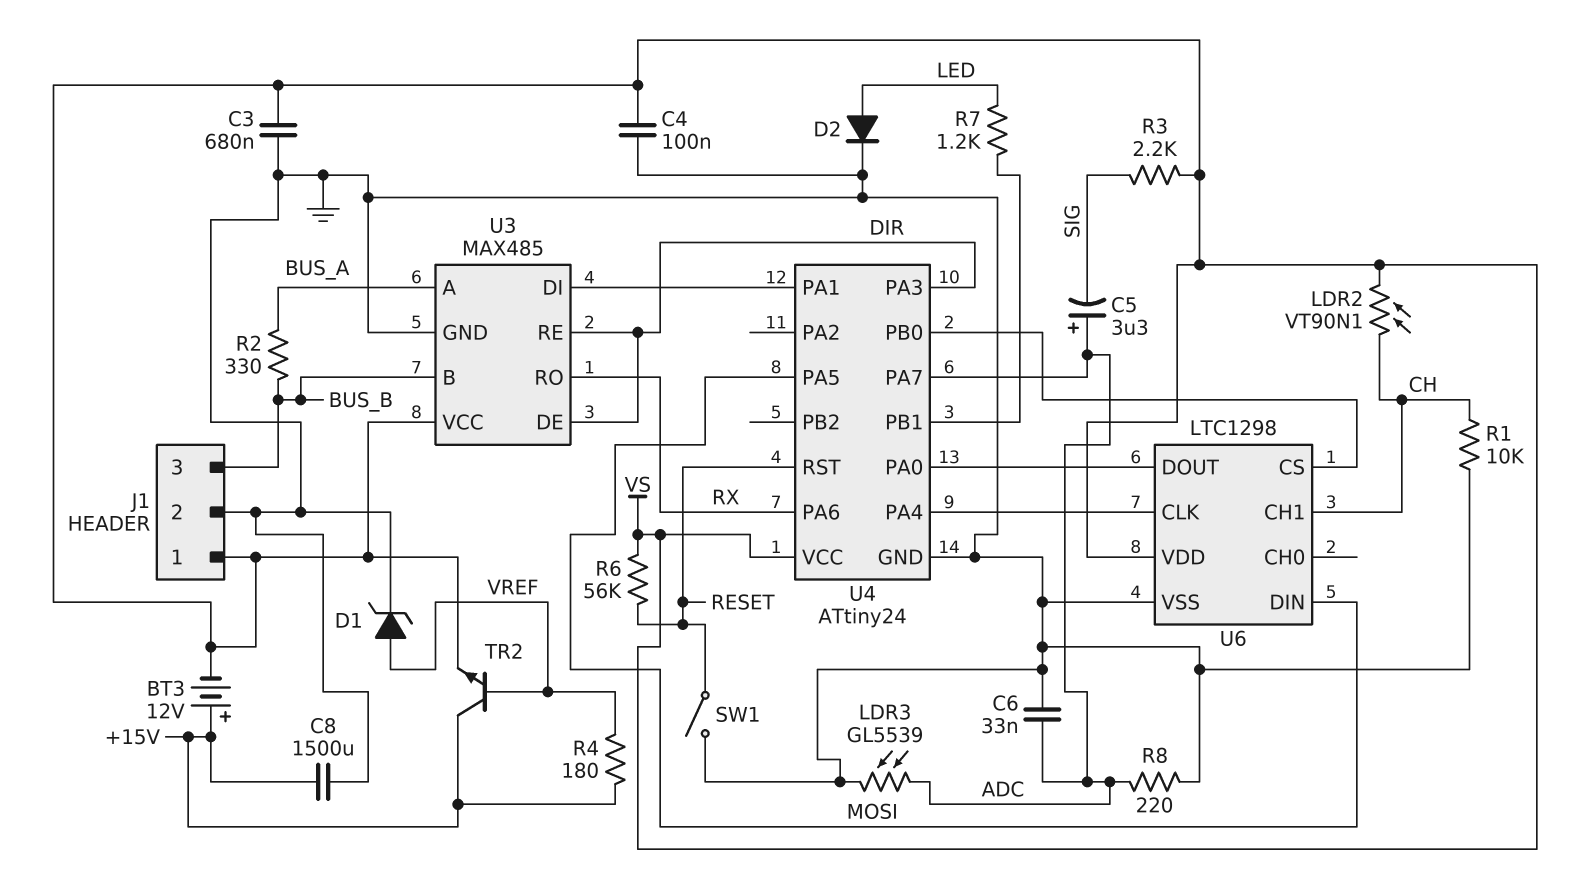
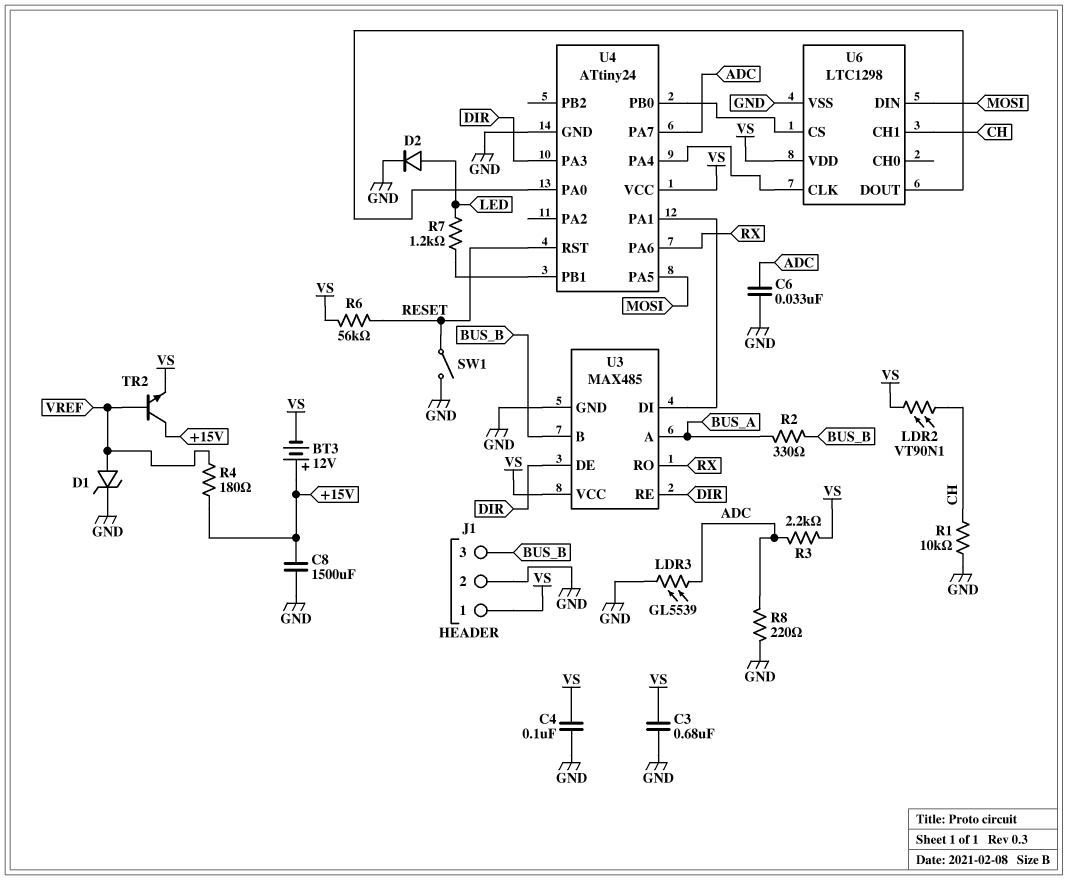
C5: 3.3uF (plus ADC, minus SIG) -> none
R3: 2.2k (SIG, VS) -> 2.2k (ADC, VS)

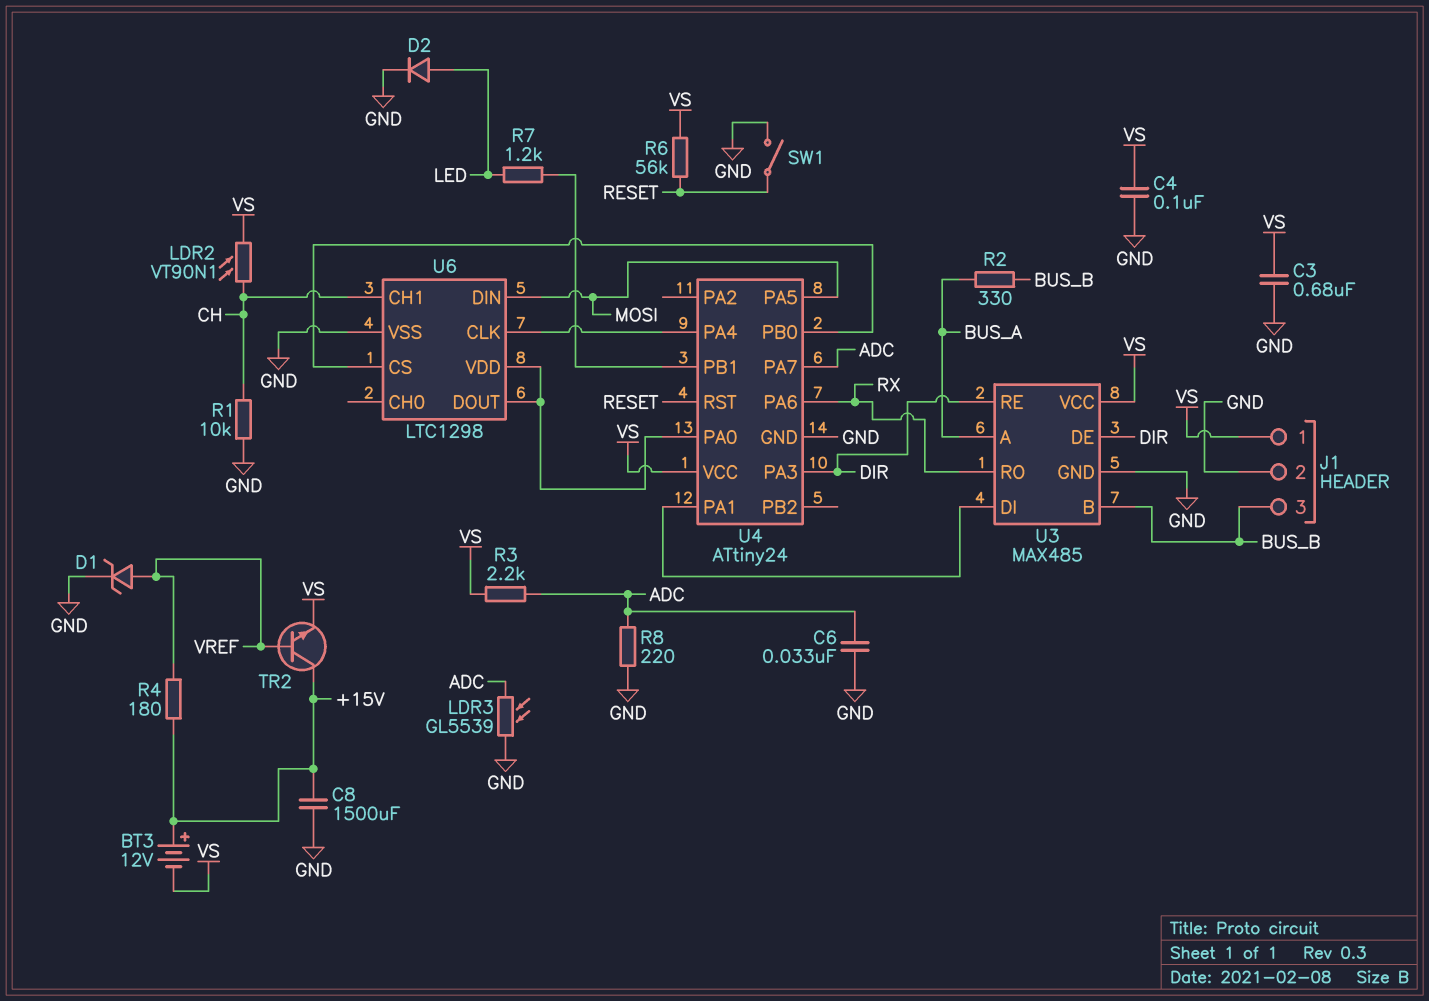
U6 pin VDD: VS -> U4/PA0

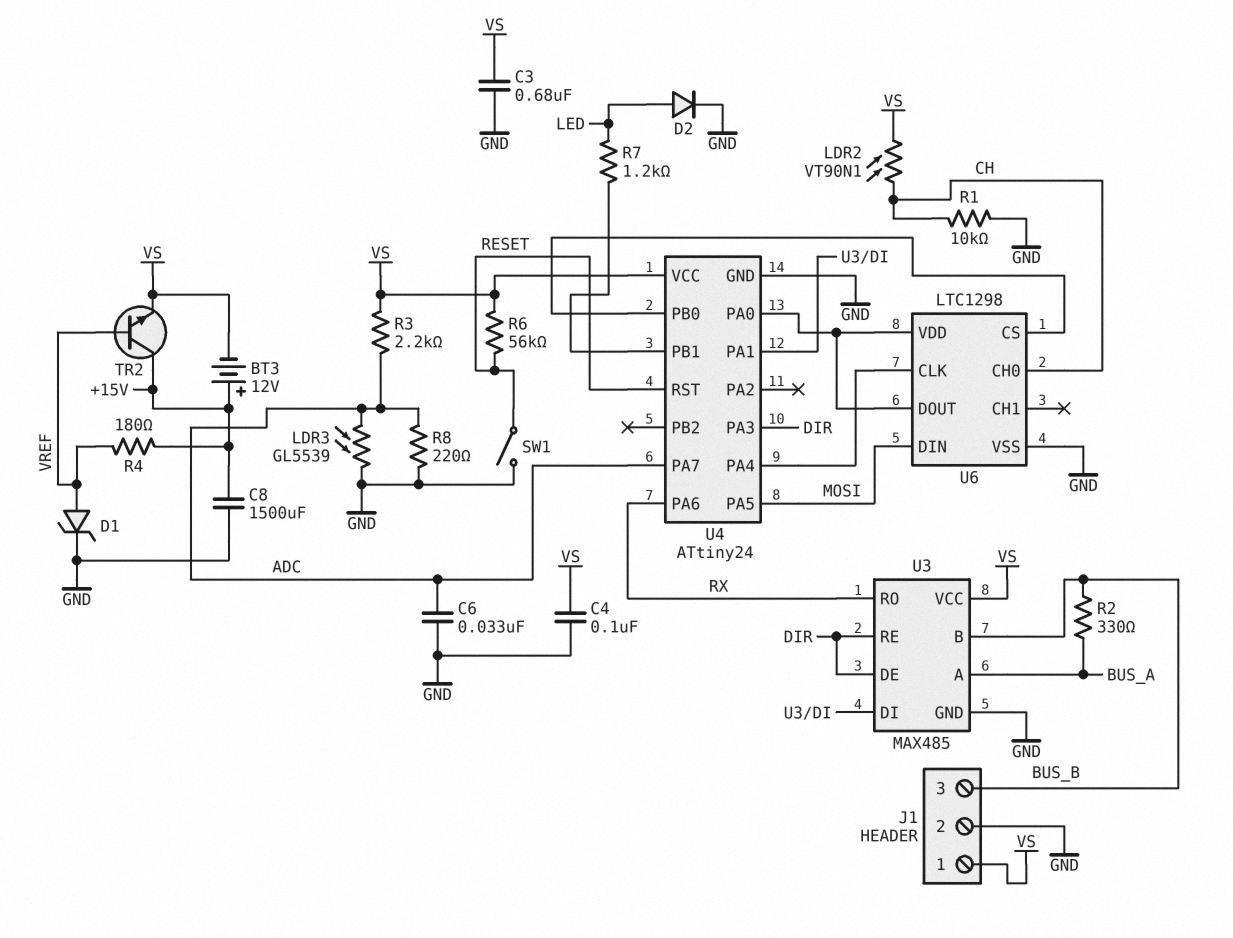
U6 pin CH0: none -> CH
U6 pin CH1: CH -> none

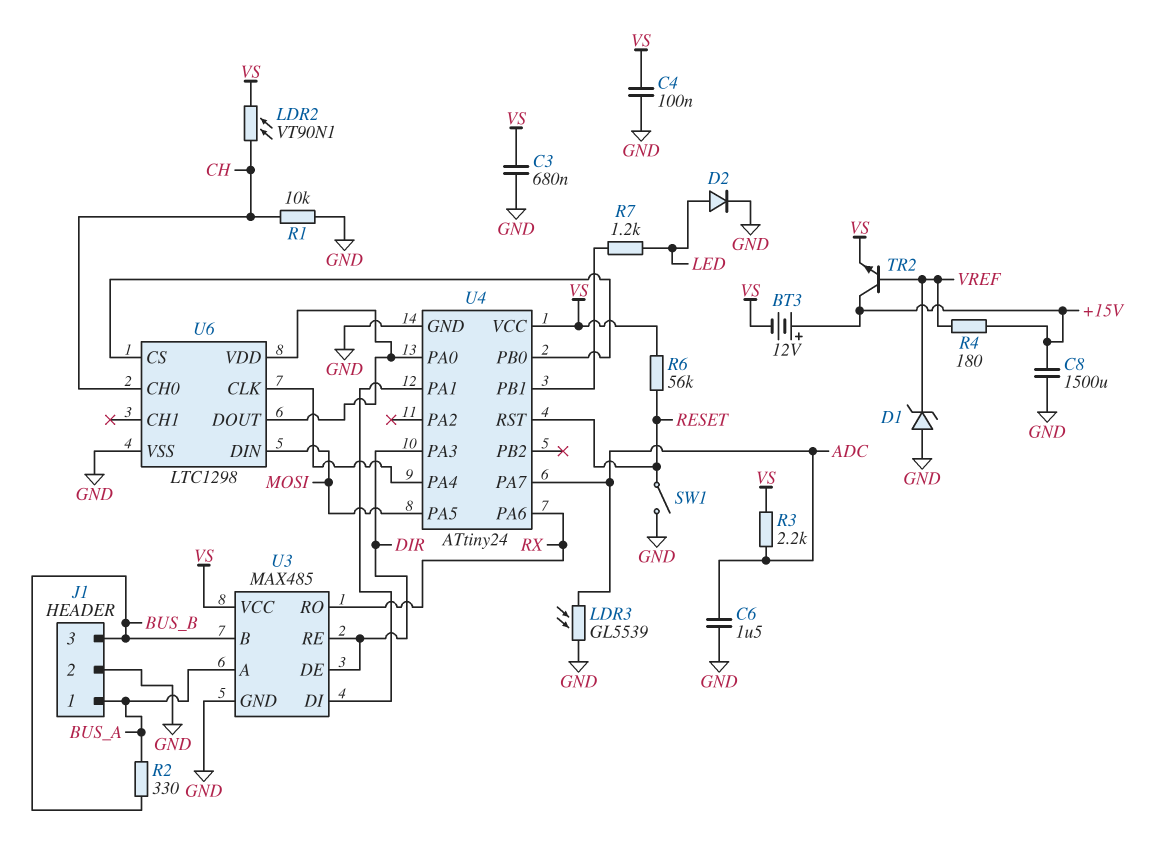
C6: 33nF (ADC, GND) -> 1.5uF (ADC, GND)
D1: zener (A VREF, K GND) -> zener (A GND, K VREF)
J1 pin 1: VS -> BUS_A
R8: 220 (ADC, GND) -> none

